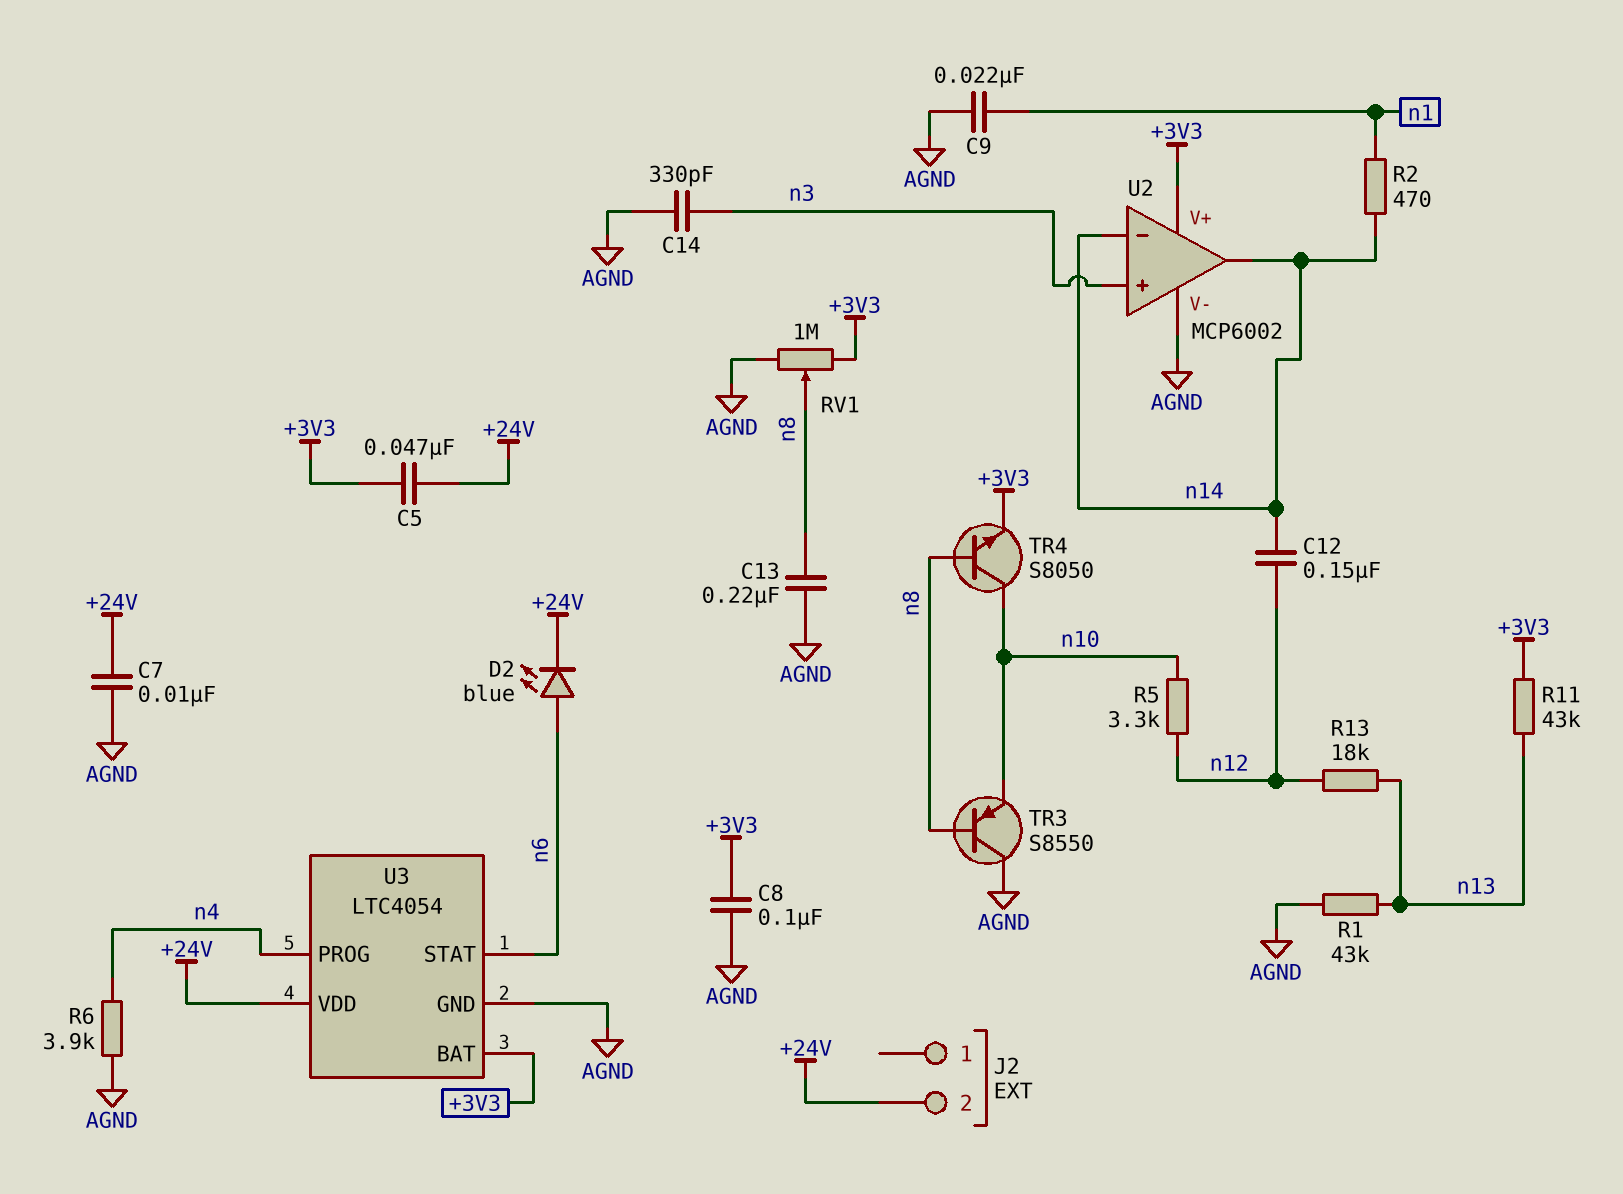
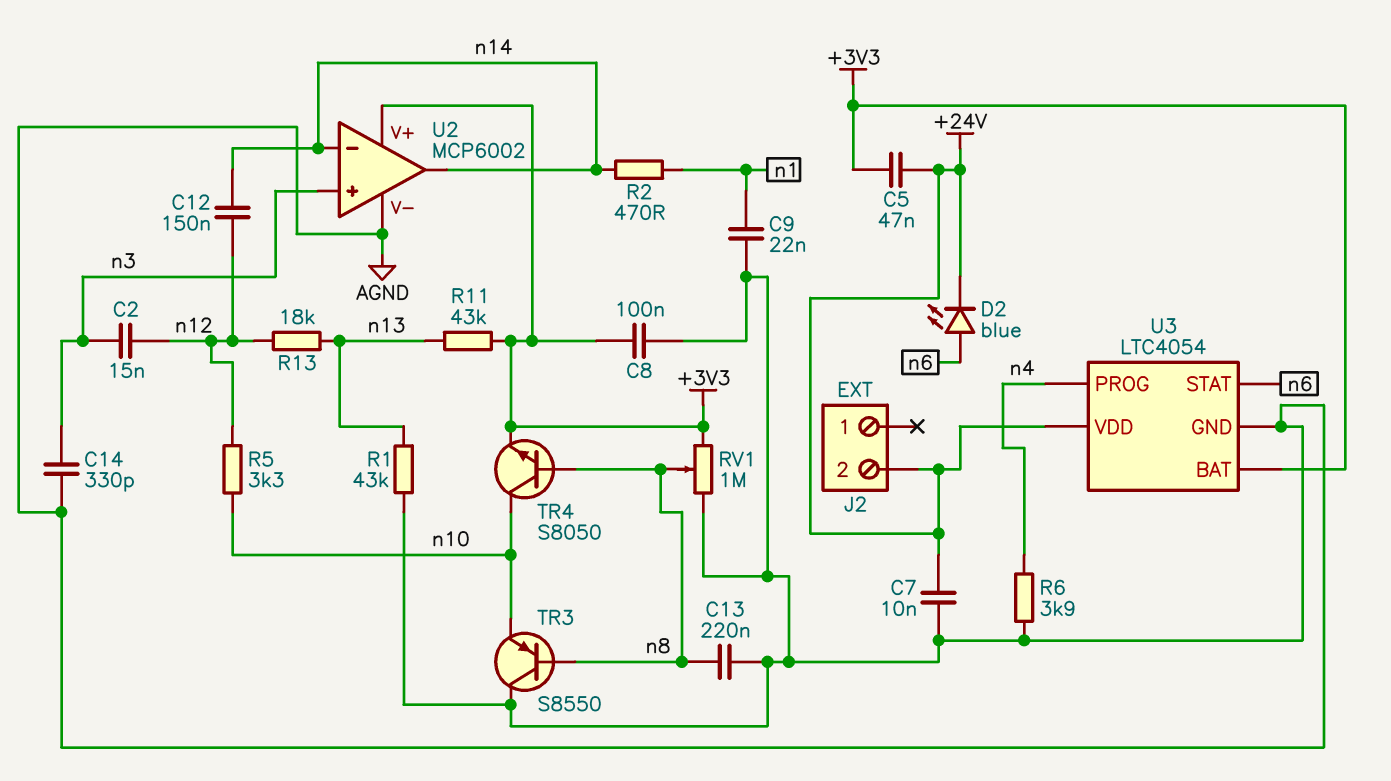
C2: none -> 15nF (n3, n12)

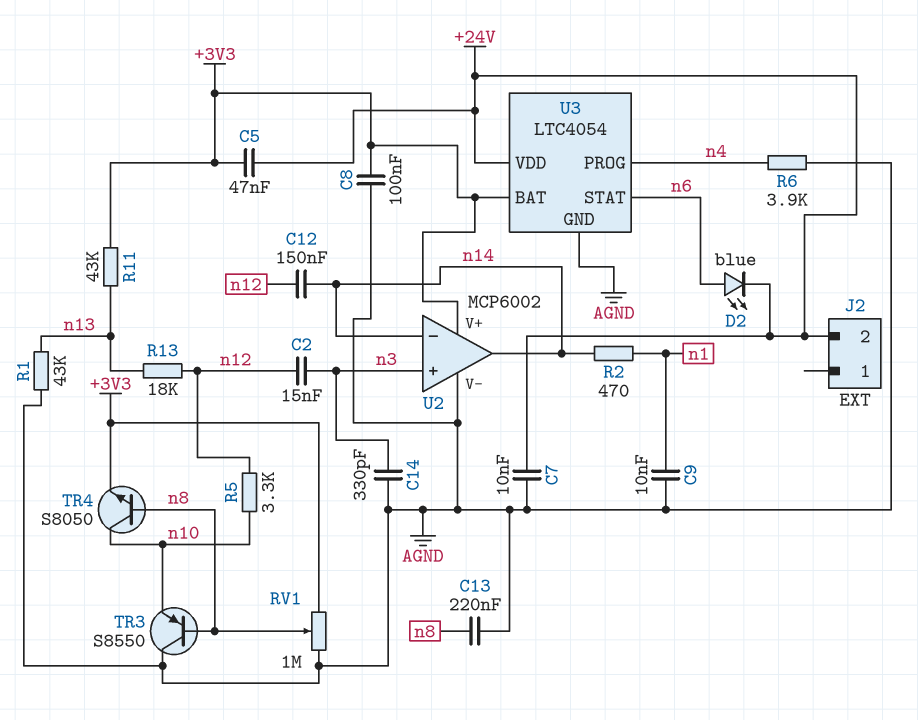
C9: 22nF (AGND, n1) -> 10nF (AGND, n1)

